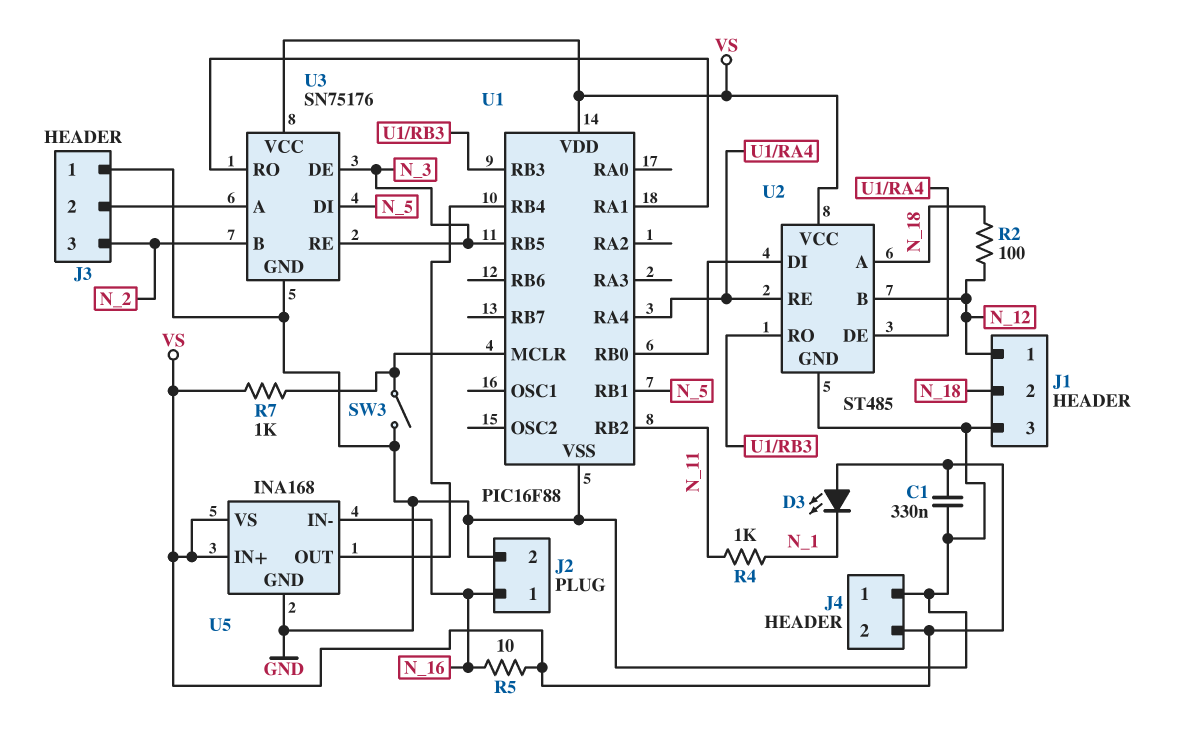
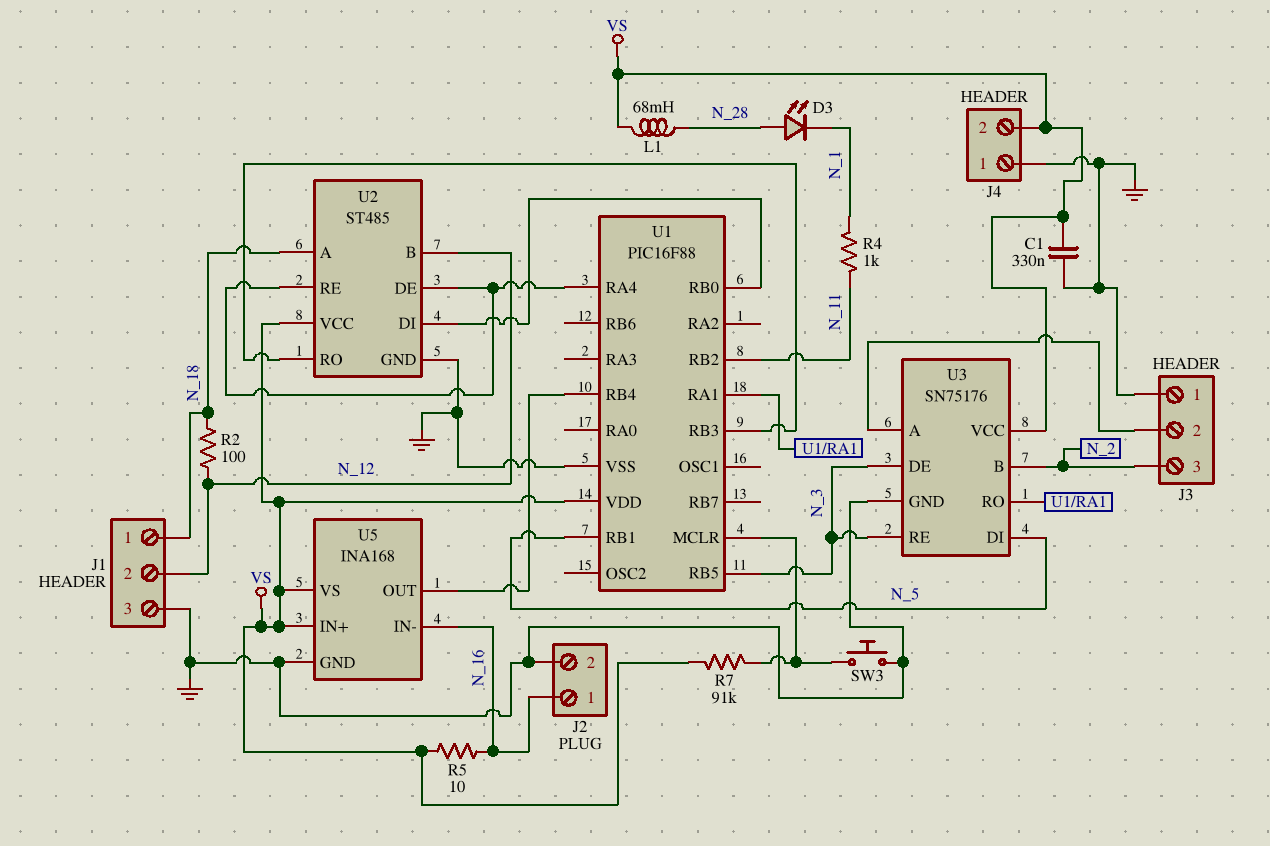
D3: LED (A VS, K N_1) -> LED (A N_28, K N_1)
J1 pin 1: N_12 -> N_18
J1 pin 2: N_18 -> N_12
L1: none -> 68mH (N_28, VS)
R7: 1k (U1/MCLR, VS) -> 91k (U1/MCLR, VS)
SW3: switch (GND, U1/MCLR) -> button (GND, U1/MCLR)

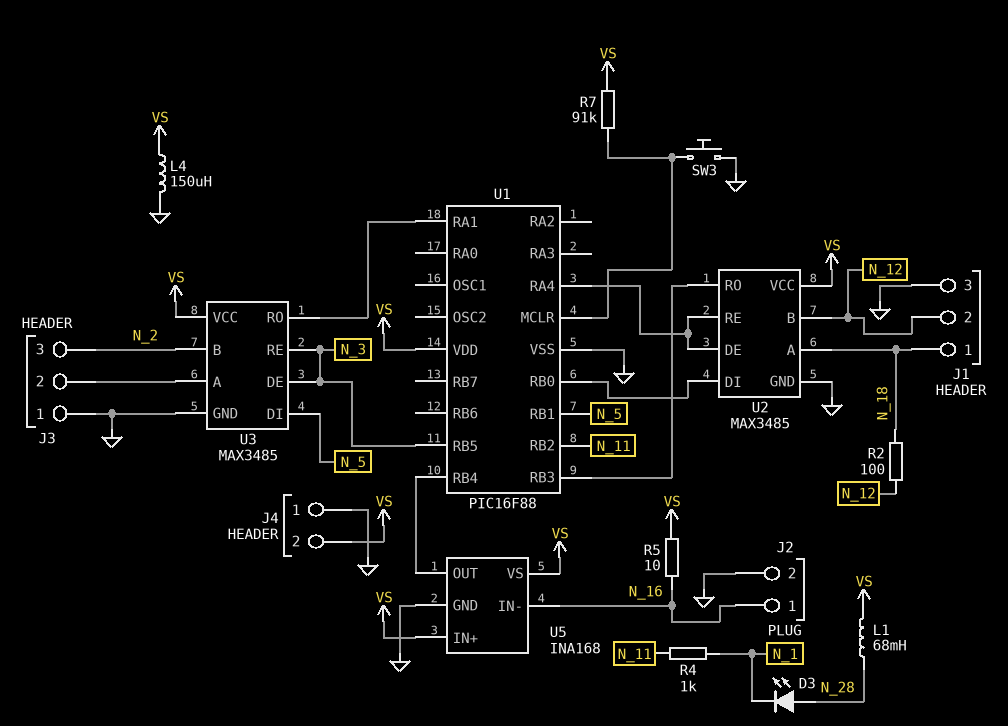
C1: 330nF (GND, VS) -> none
L4: none -> 150uH (GND, VS)
U2: ST485 -> MAX3485
U3: SN75176 -> MAX3485

